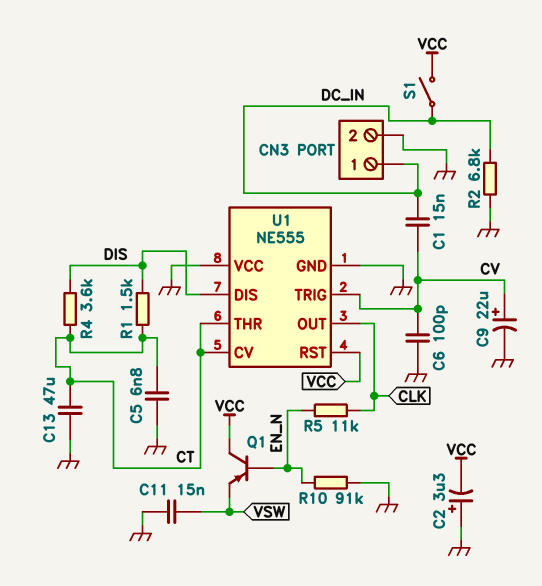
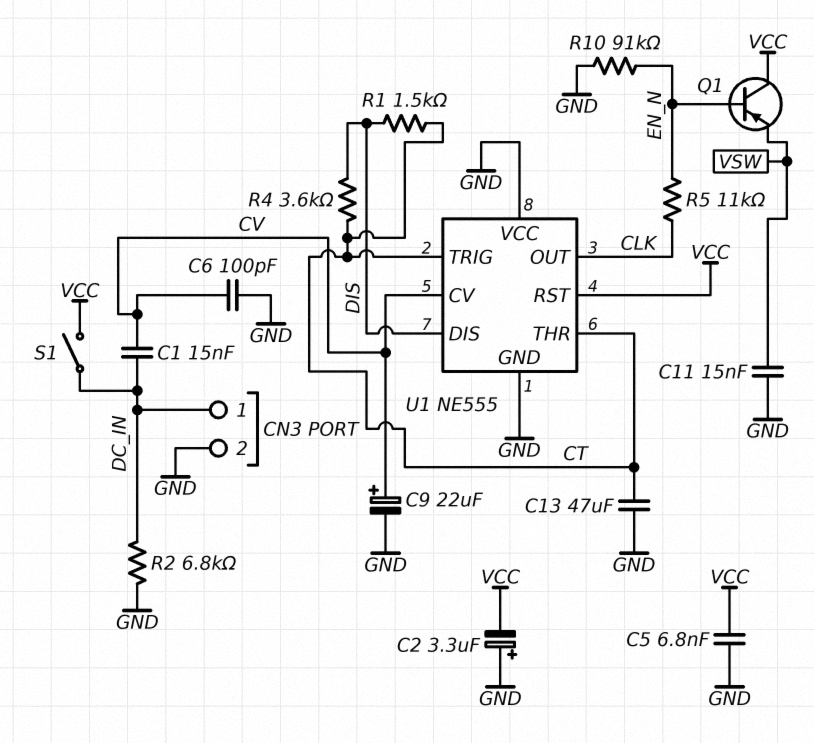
C5: 6.8nF (CT, GND) -> 6.8nF (GND, VCC)
U1 pin CV: CT -> CV
U1 pin TRIG: CV -> CT

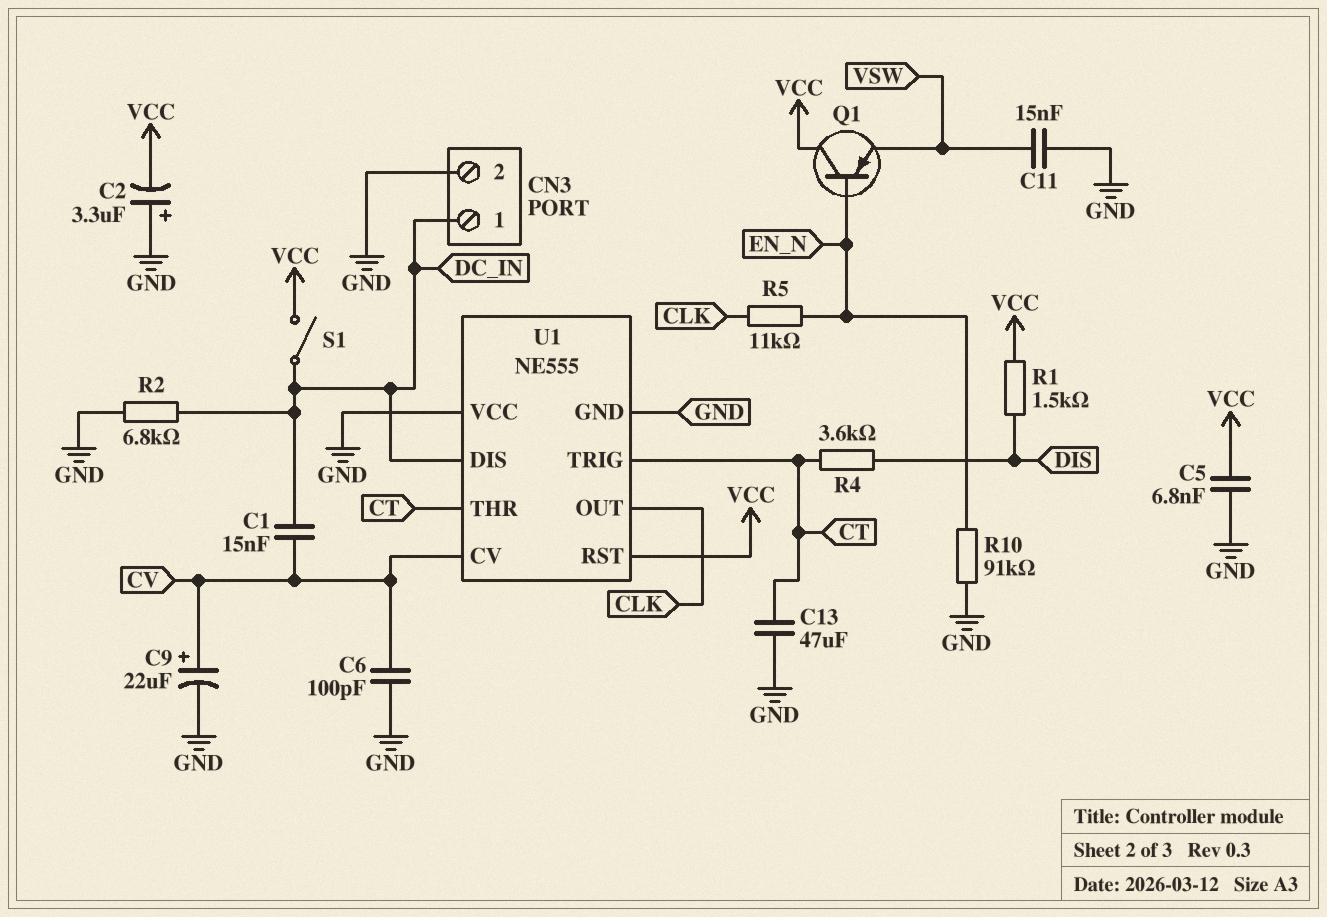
R1: 1.5k (CT, DIS) -> 1.5k (DIS, VCC)
U1 pin DIS: DIS -> DC_IN

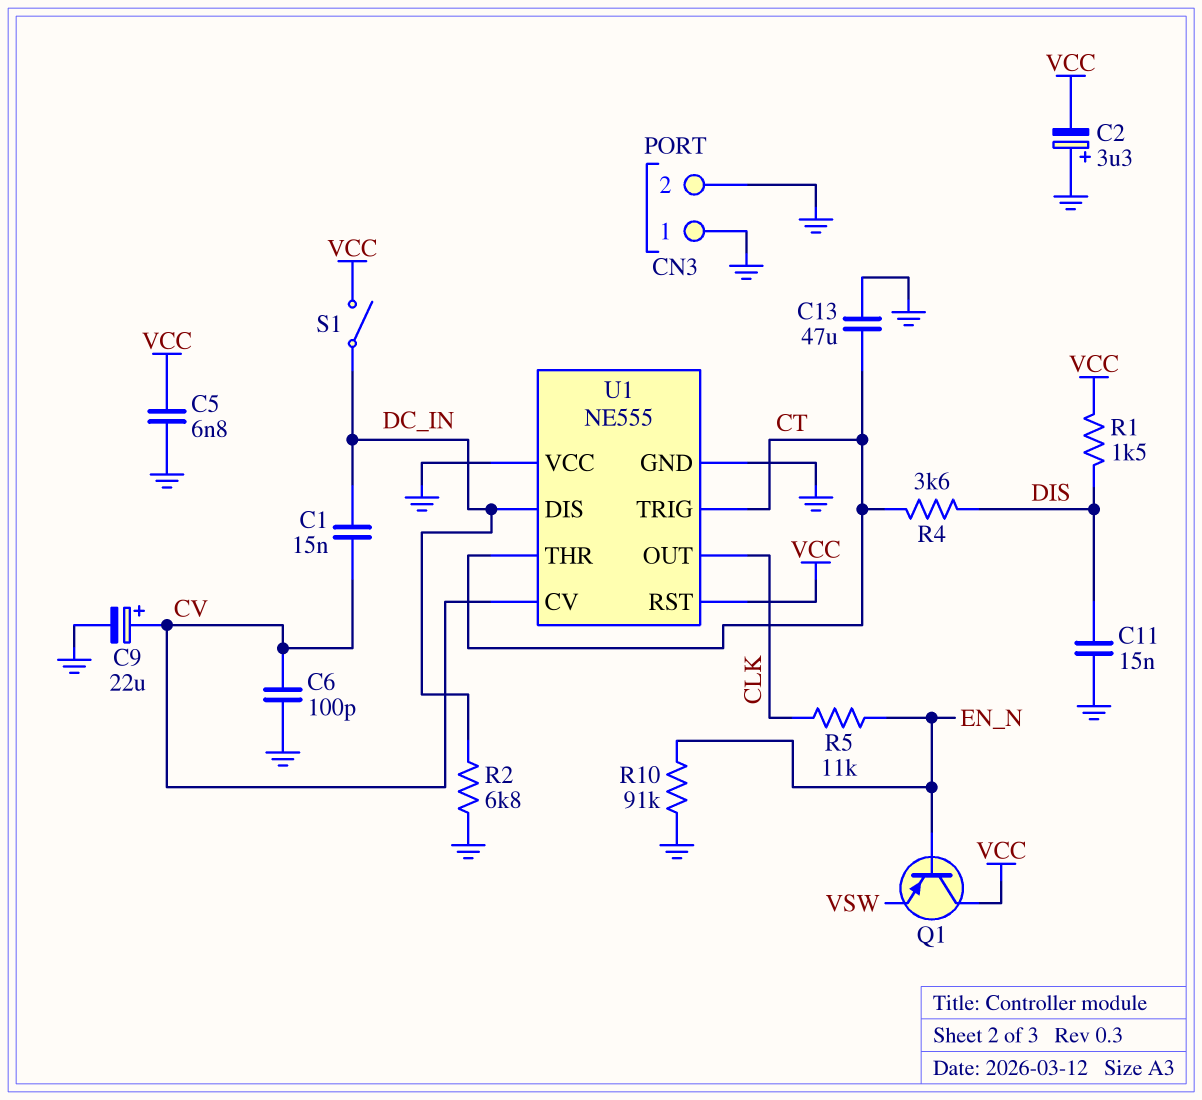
C11: 15nF (GND, VSW) -> 15nF (DIS, GND)
CN3 pin 1: DC_IN -> GND

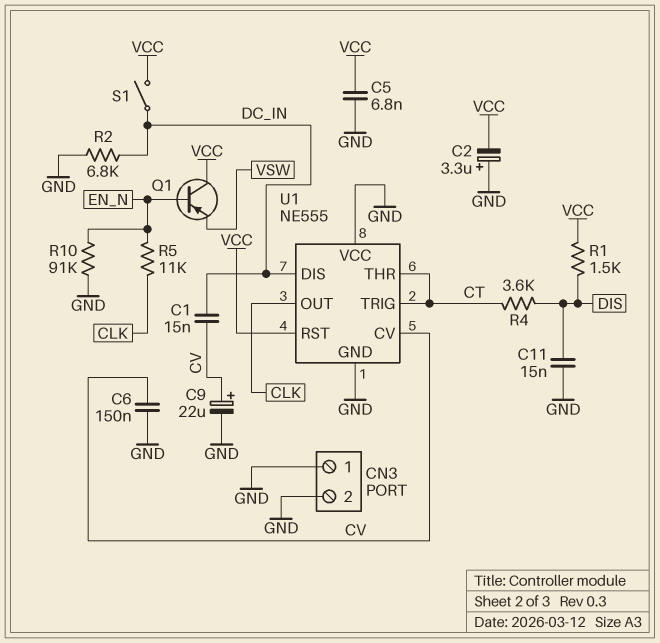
C6: 100pF (CV, GND) -> 150nF (CV, GND)
C13: 47uF (CT, GND) -> none

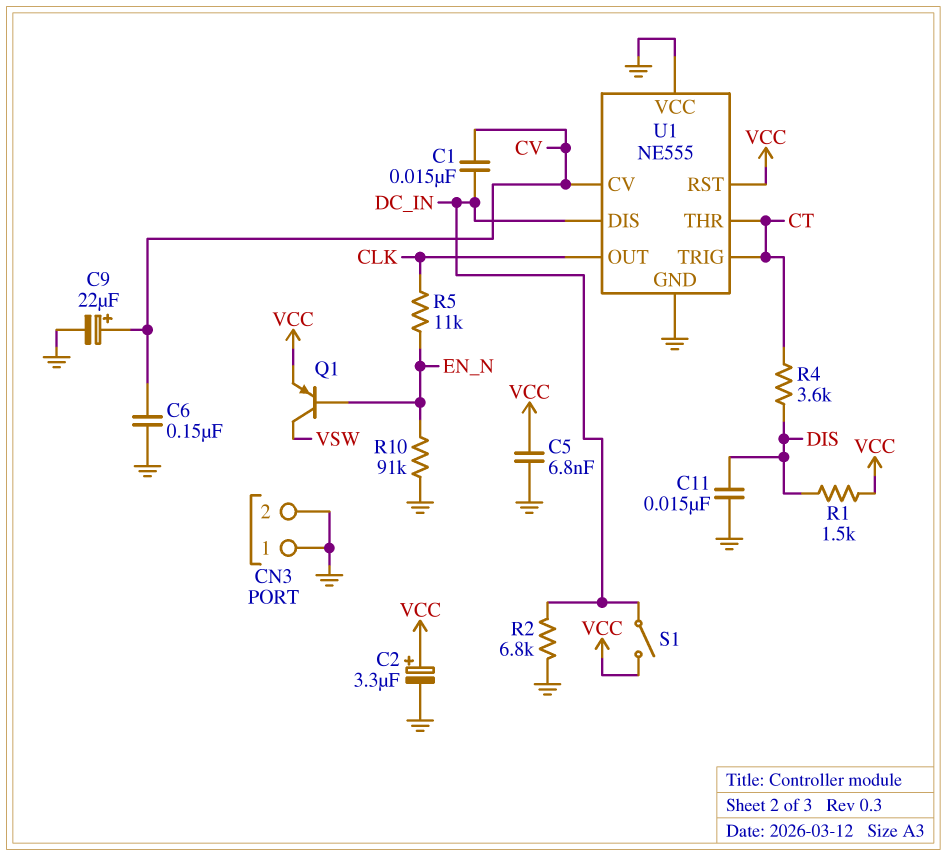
C2: 3.3uF (plus GND, minus VCC) -> 3.3uF (plus VCC, minus GND)
Q1: PNP (B EN_N, C VCC, E VSW) -> PNP (B EN_N, C VSW, E VCC)

